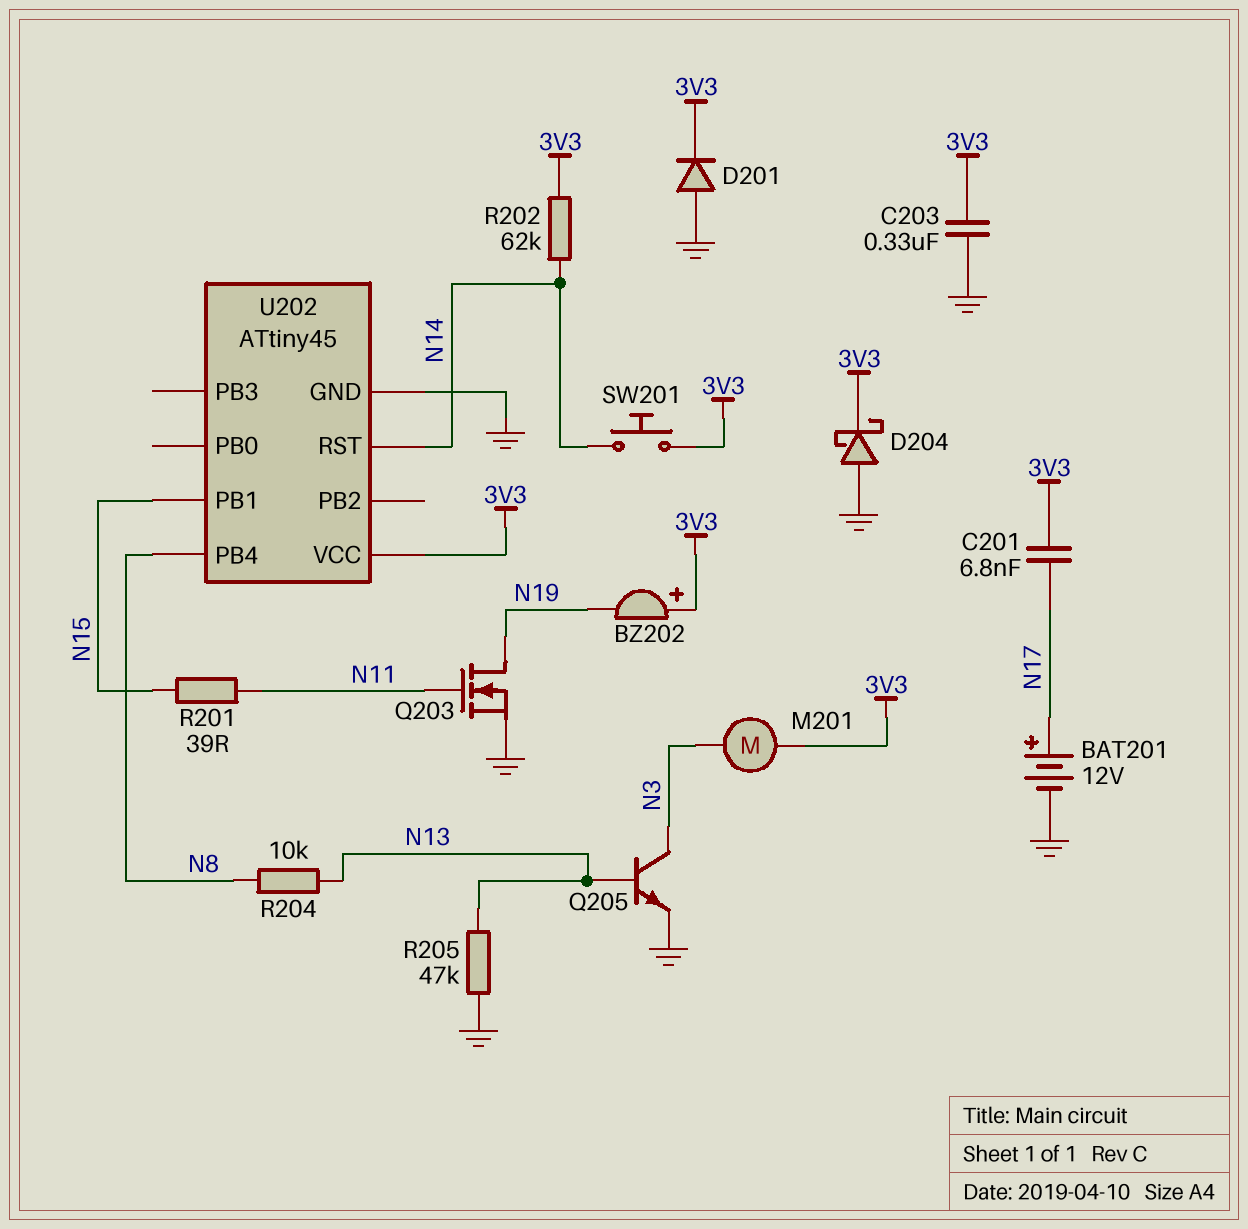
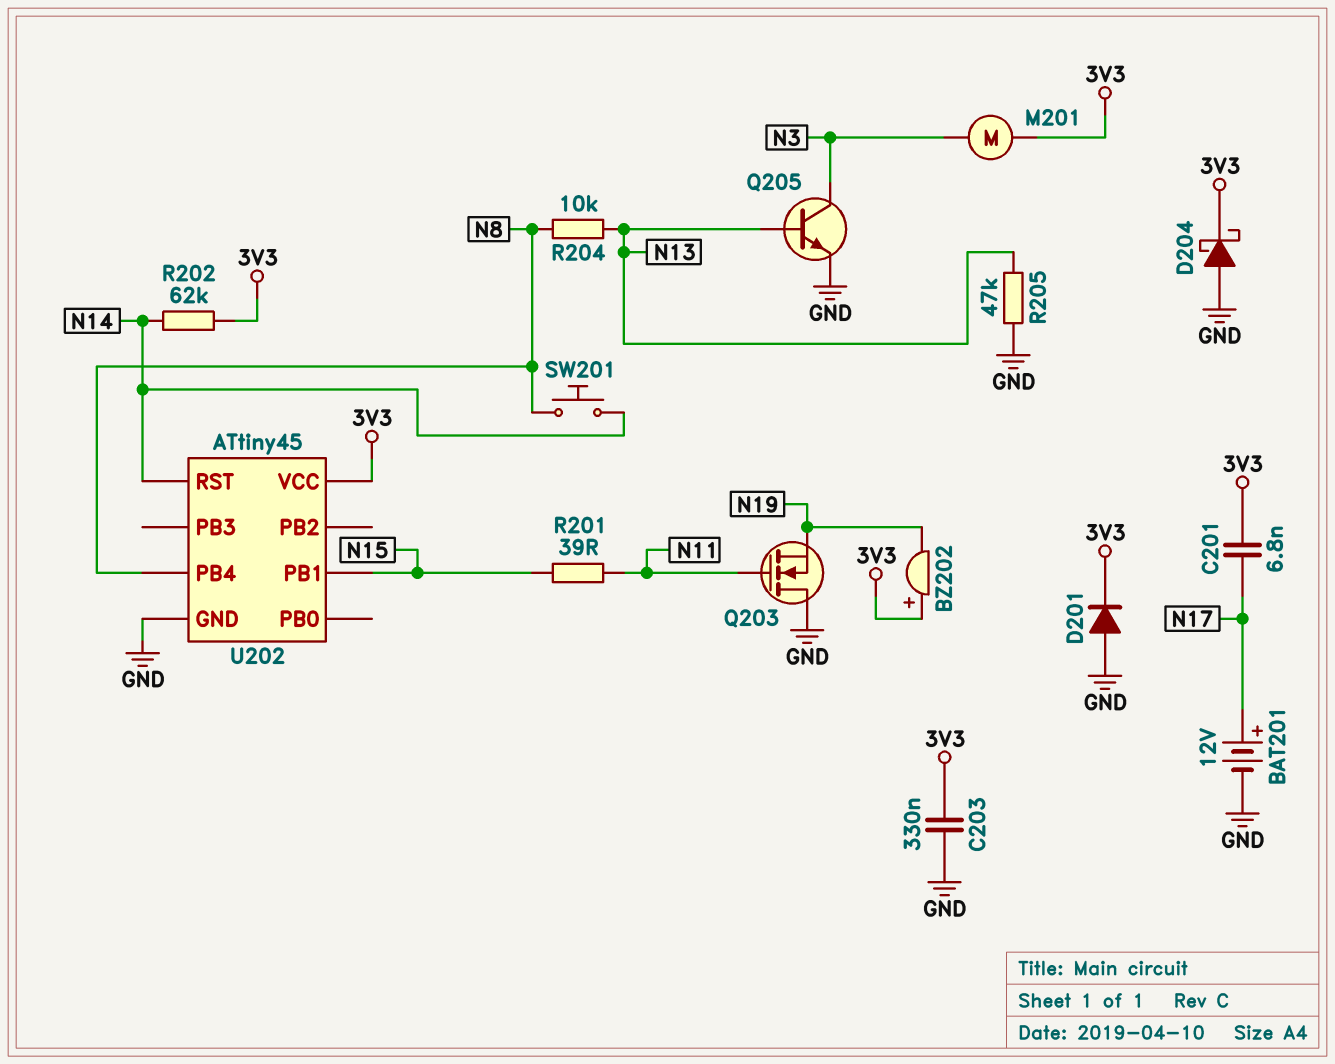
Q203: NMOS (G N11, D N19, S GND) -> NMOS (G N11, D GND, S N19)
SW201: button (3V3, N14) -> button (N8, N14)

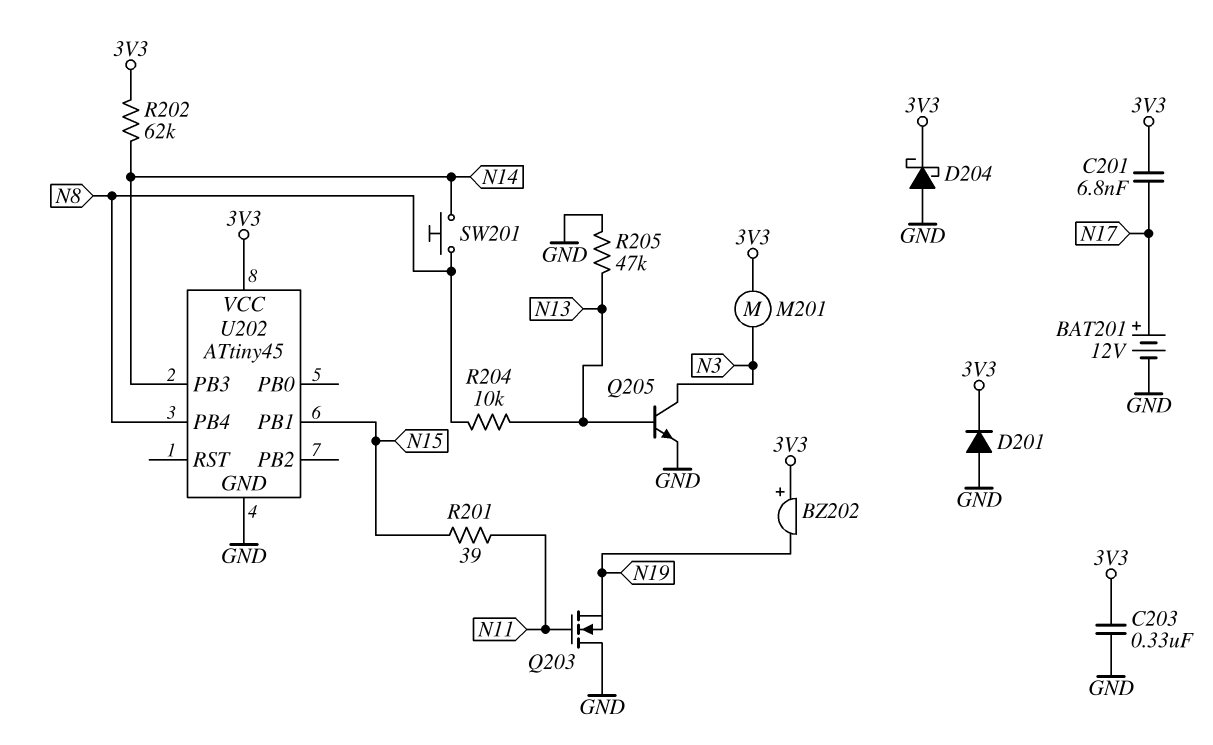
U202 pin PB3: none -> N14
U202 pin RST: N14 -> none

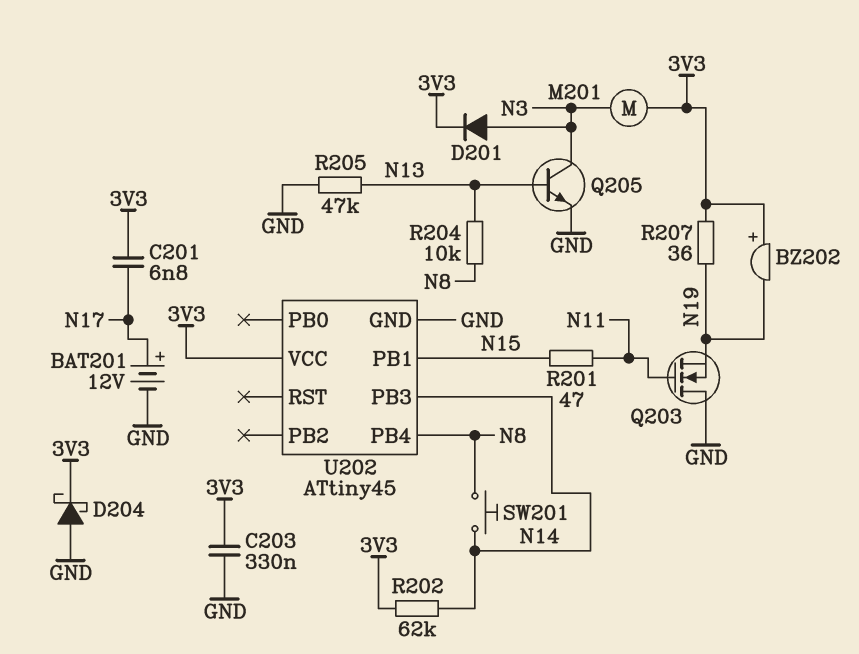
D201: diode (A GND, K 3V3) -> diode (A N3, K 3V3)
R201: 39 (N11, N15) -> 47 (N11, N15)
R207: none -> 36 (3V3, N19)

